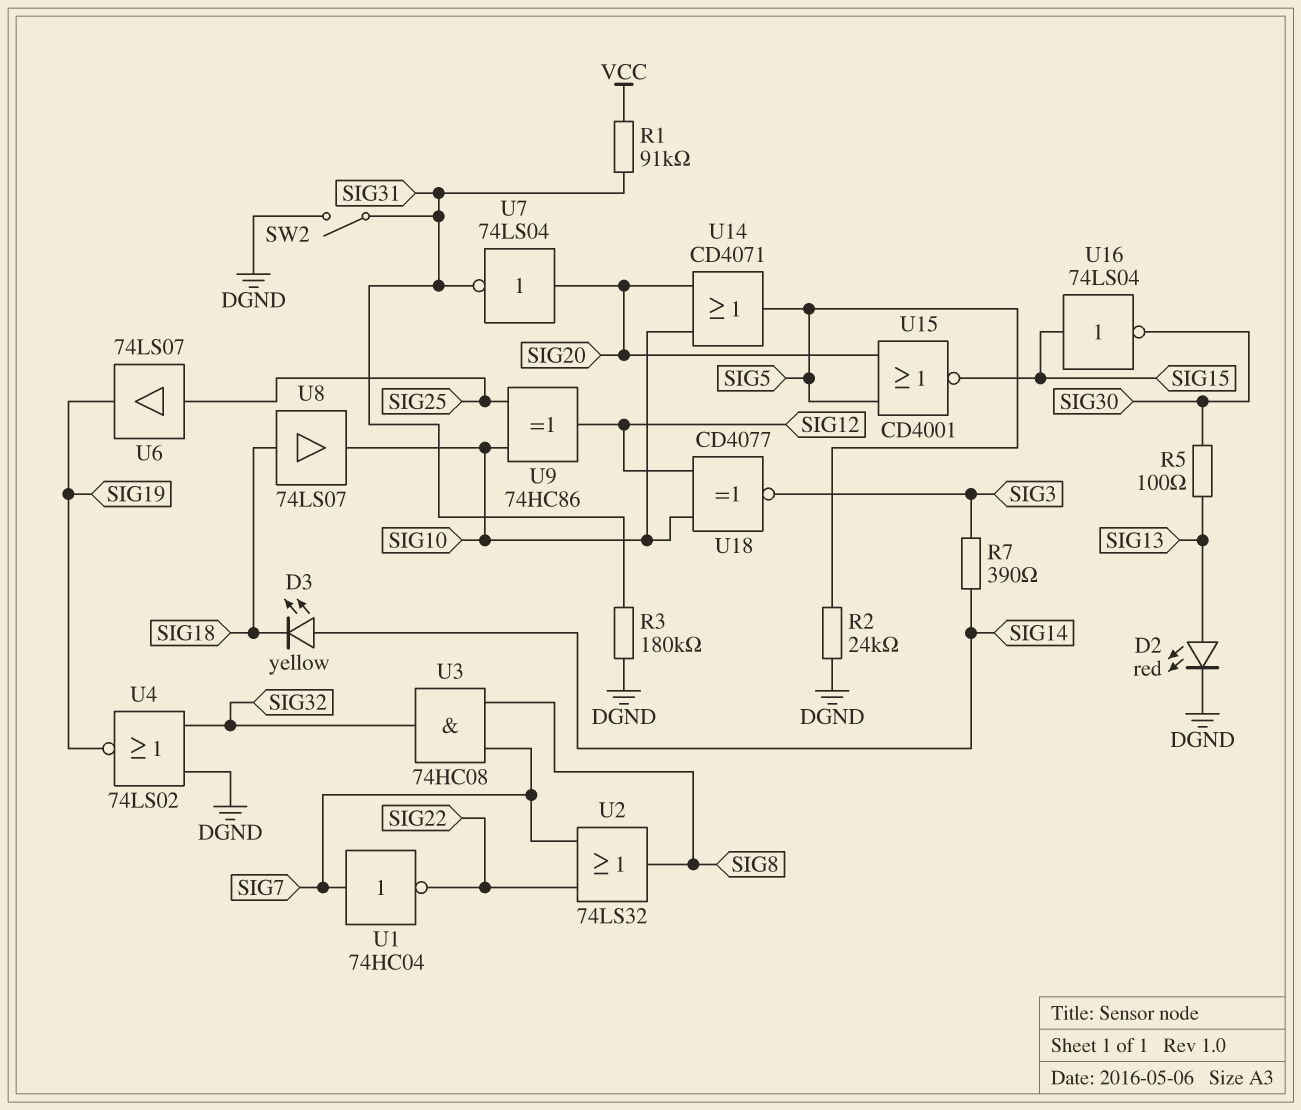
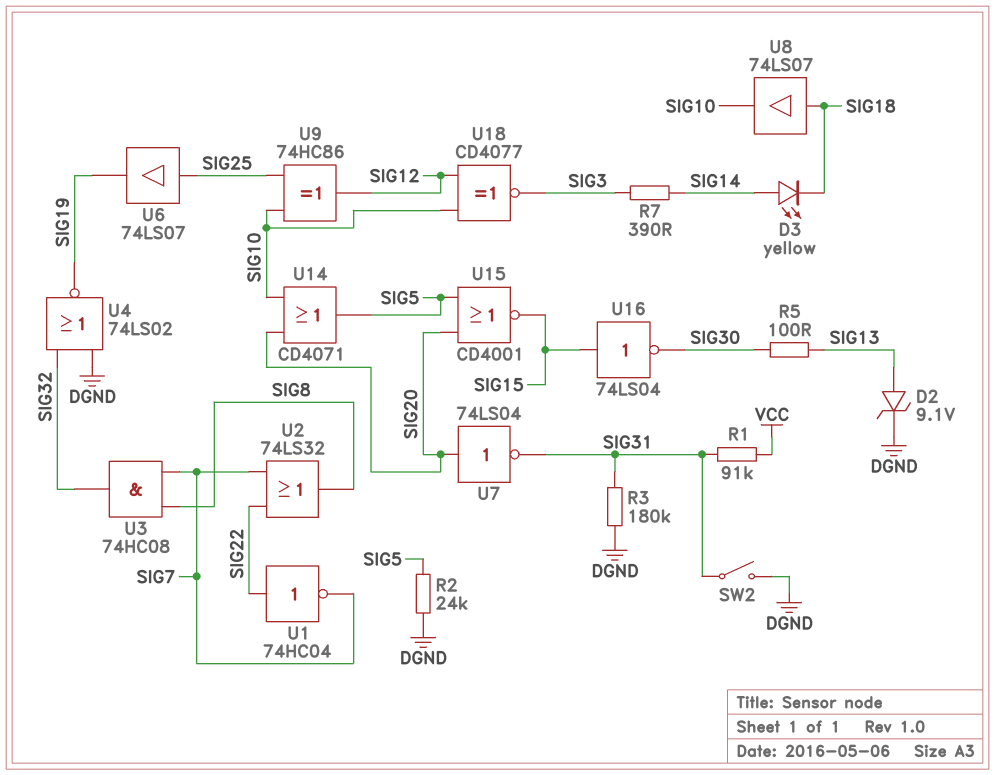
D2: LED red (A SIG13, K DGND) -> zener 9.1V (A SIG13, K DGND)
U1: NOT 74HC04 (in SIG7, out SIG22) -> NOT 74HC04 (in SIG22, out SIG7)

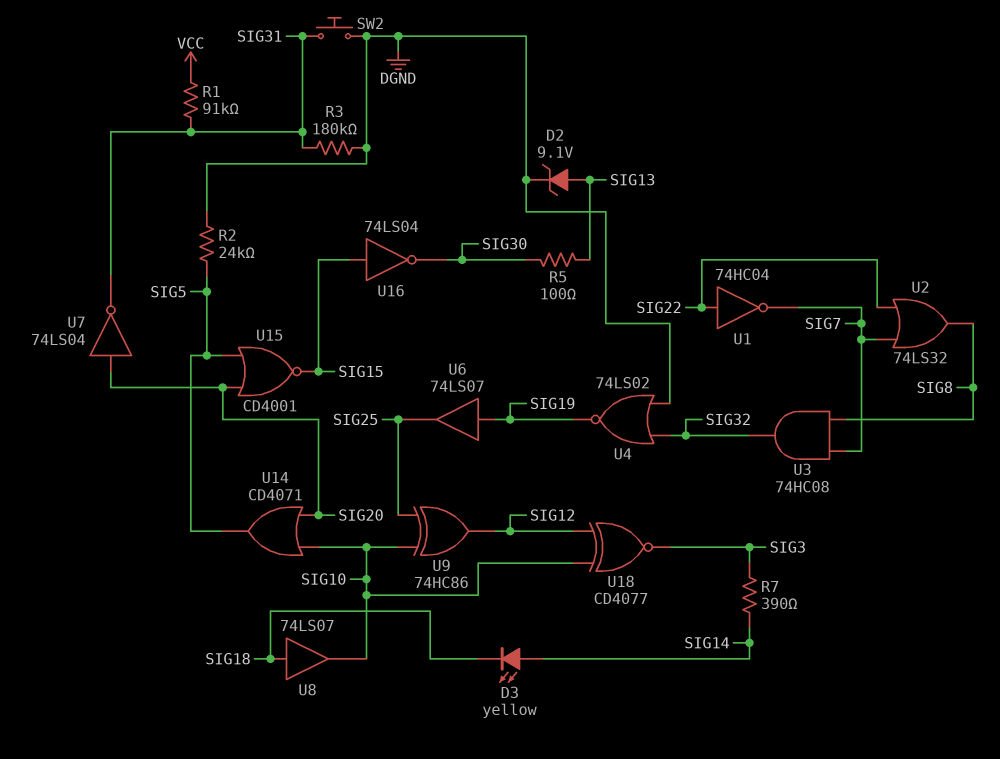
SW2: switch (DGND, SIG31) -> button (DGND, SIG31)
U6: buffer 74LS07 (in SIG25, out SIG19) -> buffer 74LS07 (in SIG19, out SIG25)

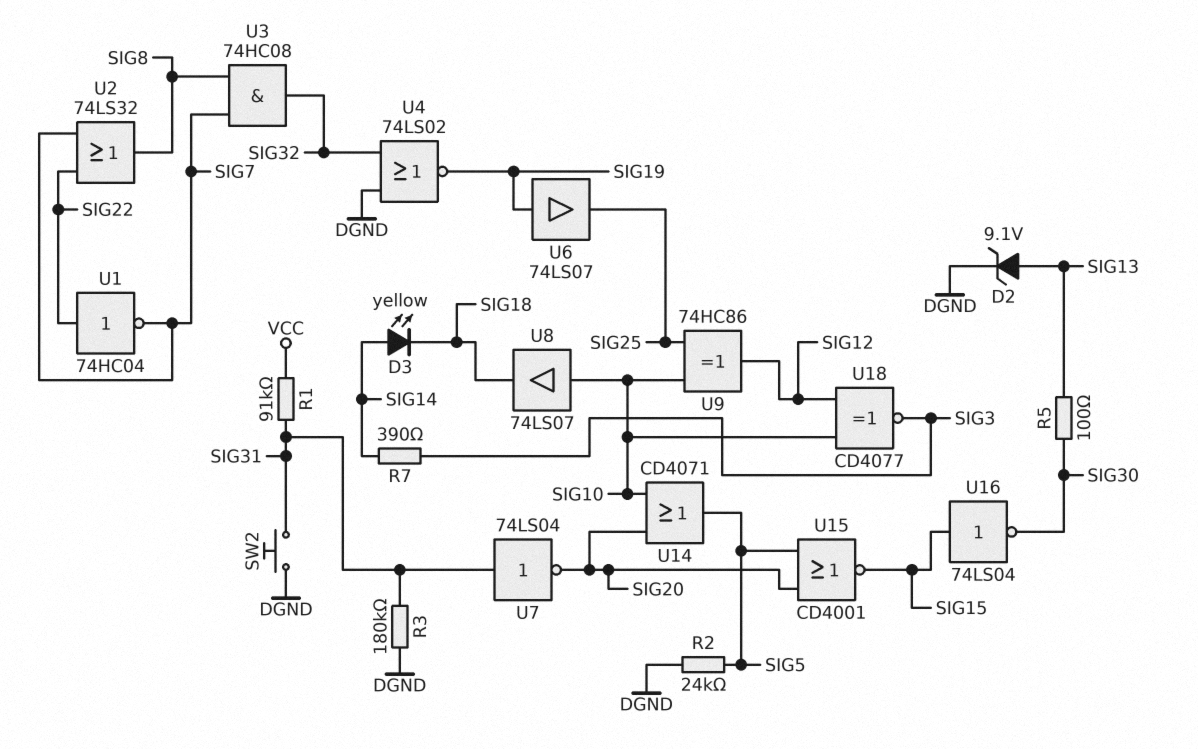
U7: NOT 74LS04 (in SIG20, out SIG31) -> NOT 74LS04 (in SIG31, out SIG20)
U8: buffer 74LS07 (in SIG18, out SIG10) -> buffer 74LS07 (in SIG10, out SIG18)

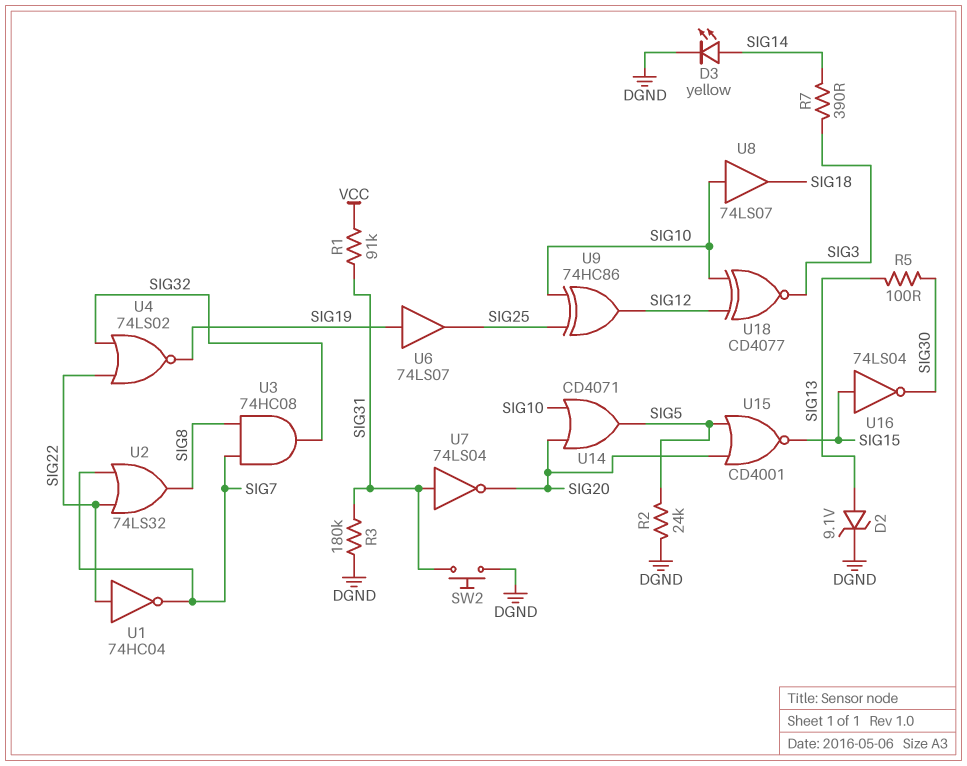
D3: LED yellow (A SIG14, K SIG18) -> LED yellow (A SIG14, K DGND)
U4: NOR 74LS02 (in DGND, in SIG32, out SIG19) -> NOR 74LS02 (in SIG22, in SIG32, out SIG19)

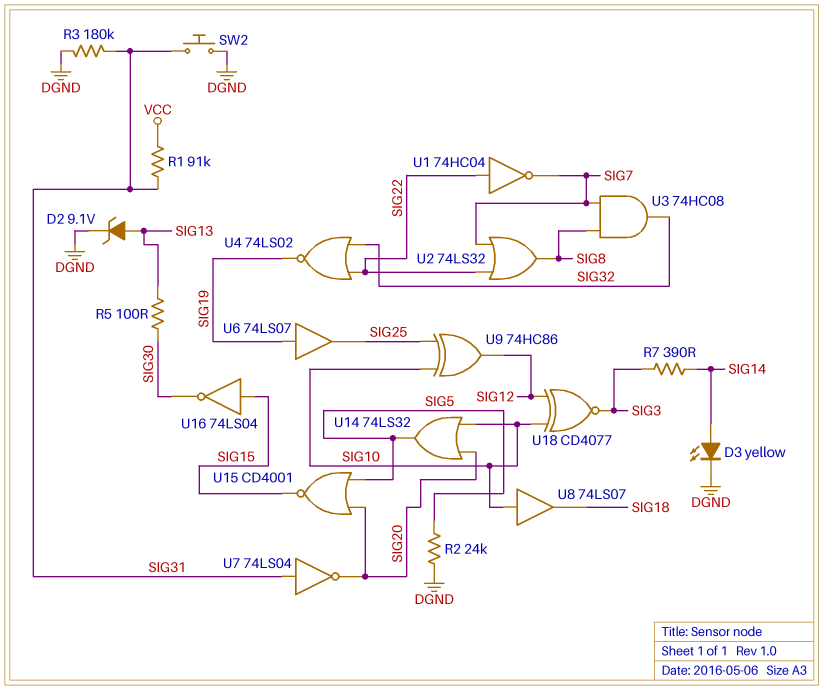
U14: OR CD4071 (in SIG10, in SIG20, out SIG5) -> OR 74LS32 (in SIG10, in SIG20, out SIG5)

